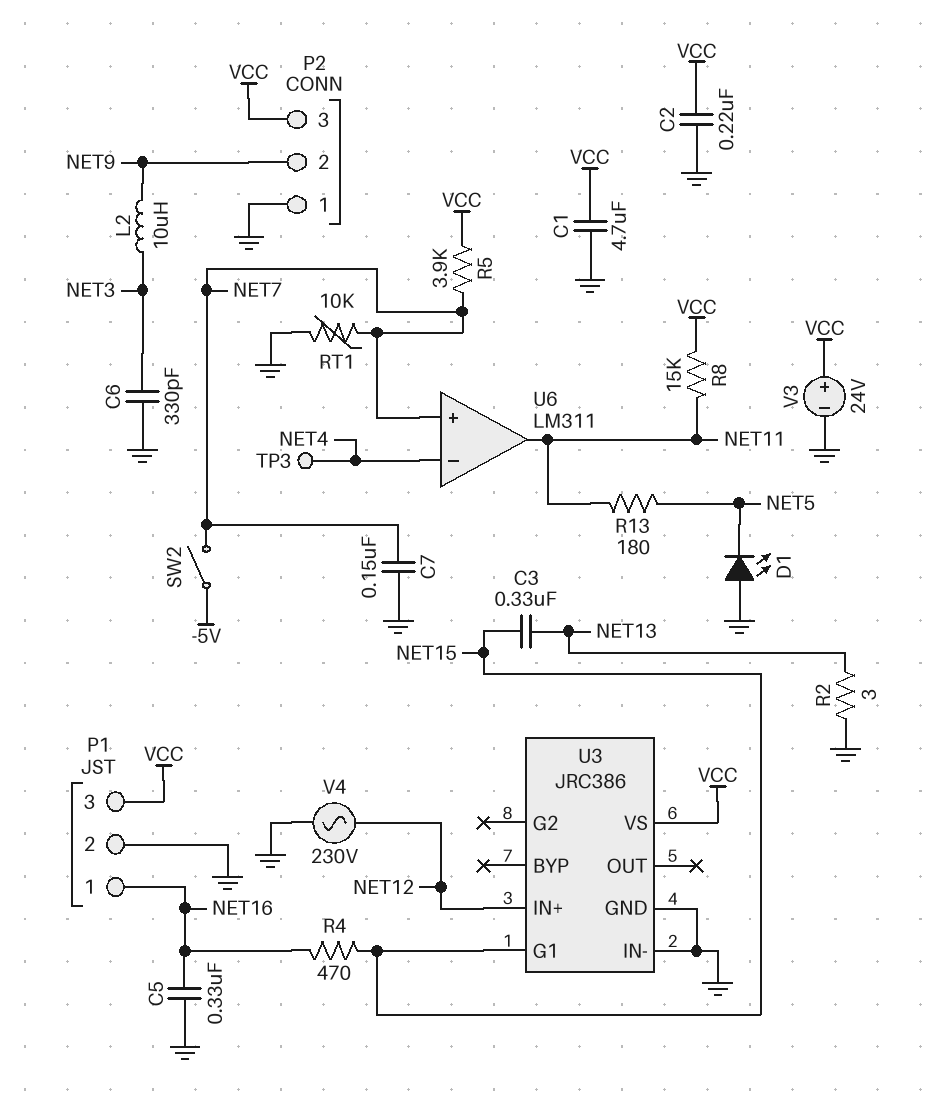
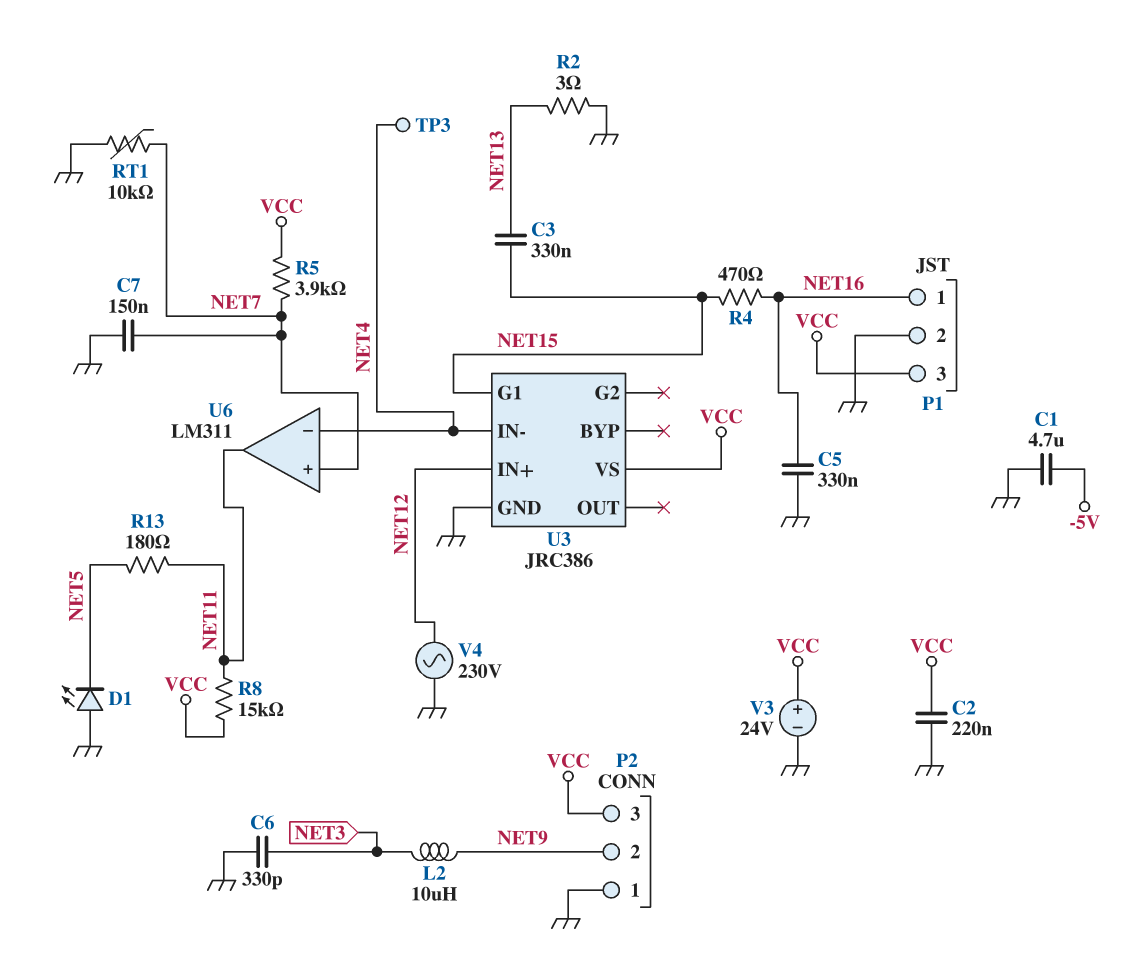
C1: 4.7uF (GND, VCC) -> 4.7uF (-5V, GND)
SW2: switch (-5V, NET7) -> none
U3 pin IN-: GND -> NET4

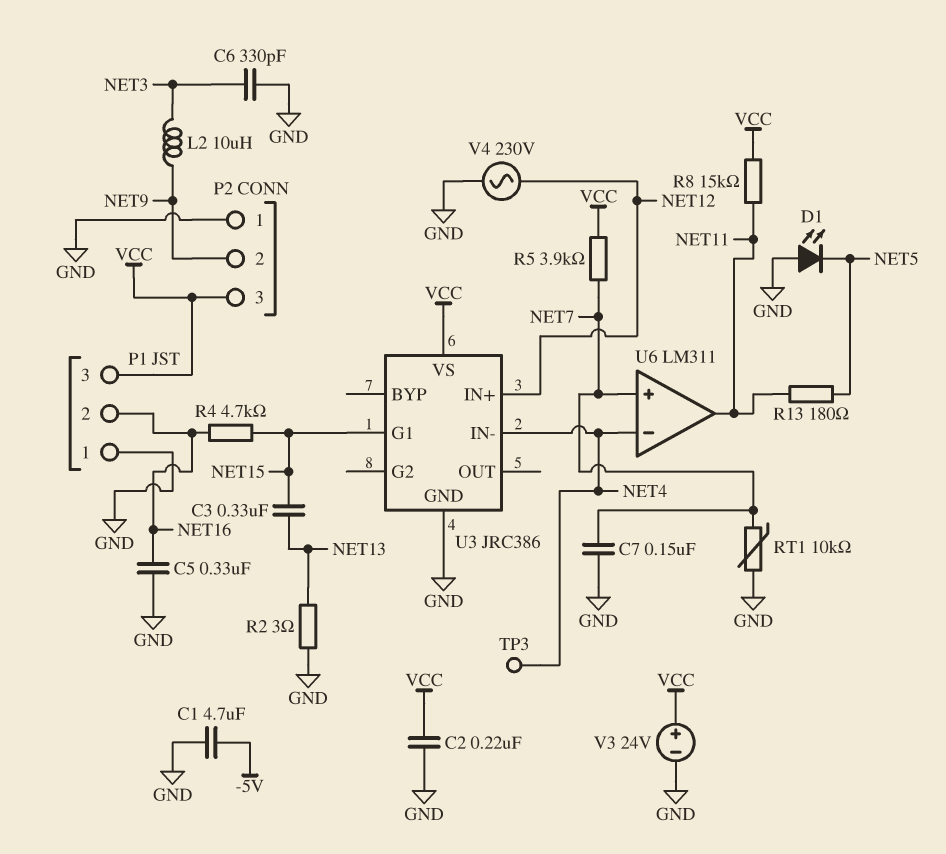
P1 pin 1: NET16 -> GND
P1 pin 2: GND -> NET16
R4: 470 (NET15, NET16) -> 4.7k (NET15, NET16)

